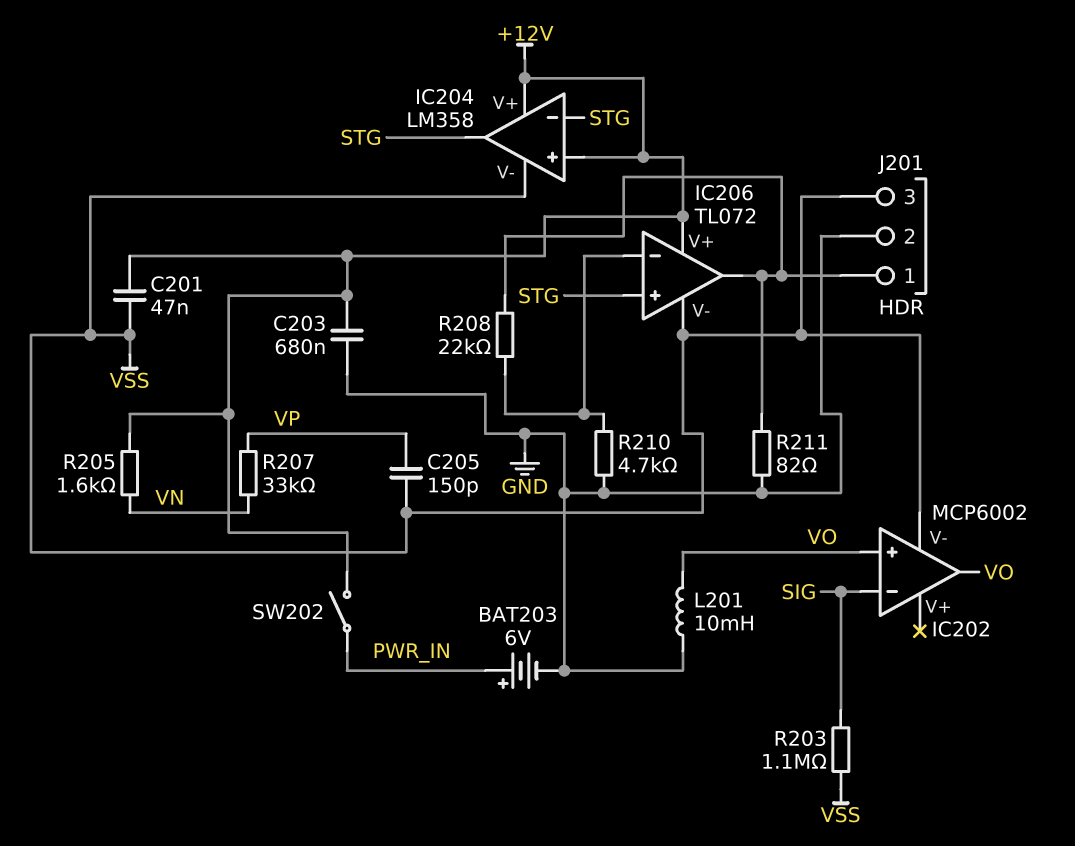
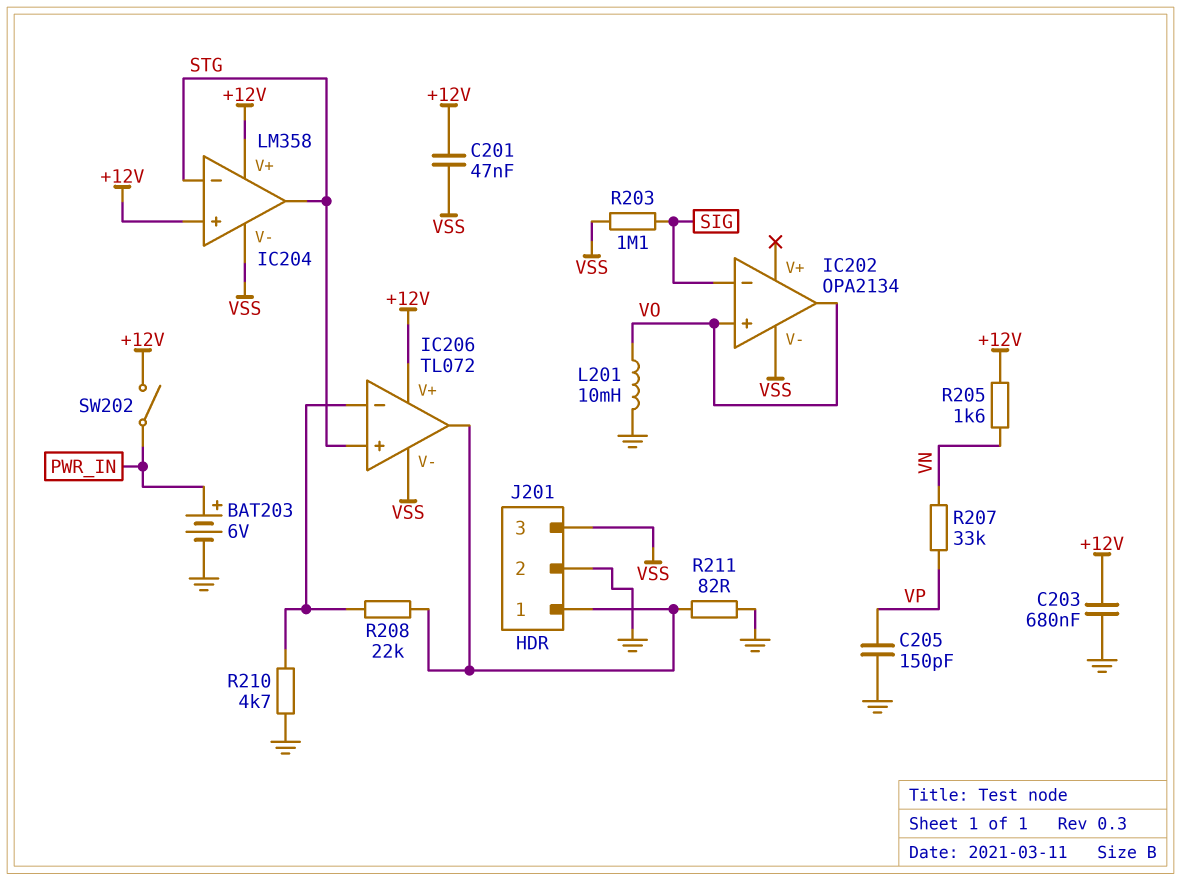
C205: 150pF (VP, VSS) -> 150pF (GND, VP)
IC202: MCP6002 -> OPA2134

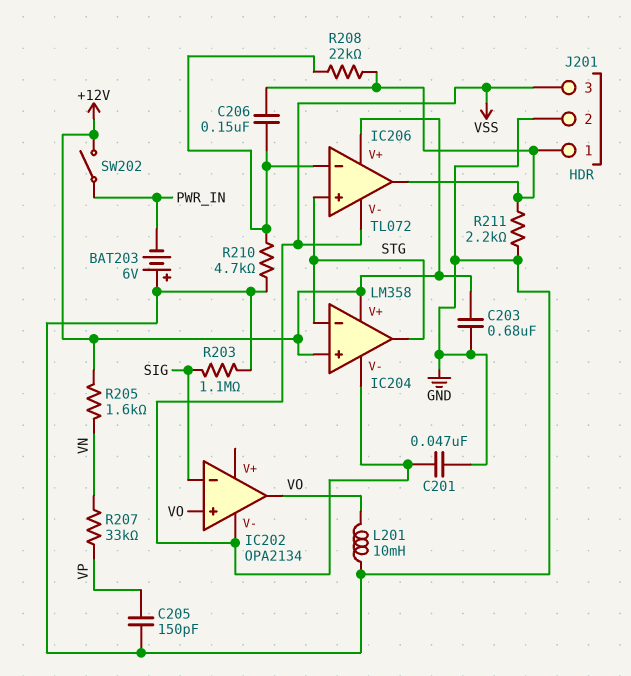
BAT203: 6V (plus PWR_IN, minus GND) -> 6V (plus GND, minus PWR_IN)
C201: 47nF (+12V, VSS) -> 47nF (GND, VSS)
C206: none -> 150nF (IC206/in-, IC206/out)
R203: 1.1M (SIG, VSS) -> 1.1M (GND, SIG)
R211: 82 (GND, IC206/out) -> 2.2k (GND, IC206/out)

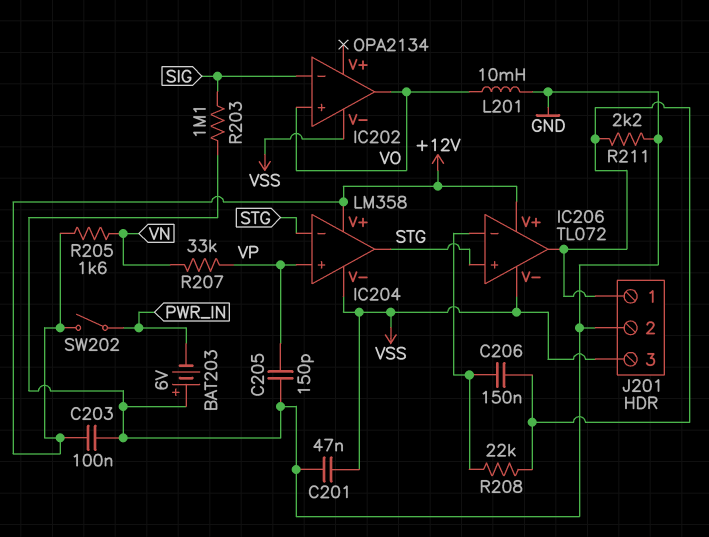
C203: 680nF (+12V, GND) -> 100nF (+12V, GND)
IC204 pin in+: +12V -> VP
R210: 4.7k (GND, IC206/in-) -> none

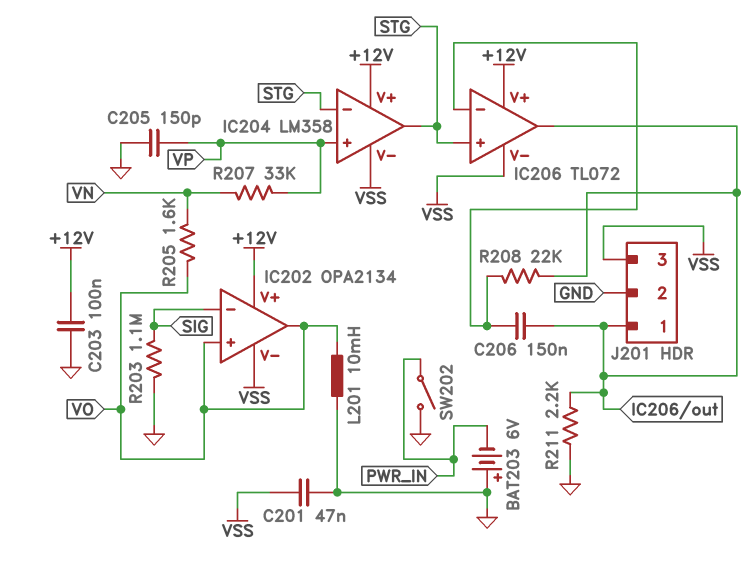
IC202 pin V+: none -> +12V
R205: 1.6k (+12V, VN) -> 1.6k (VN, VO)
SW202: switch (+12V, PWR_IN) -> switch (GND, PWR_IN)

